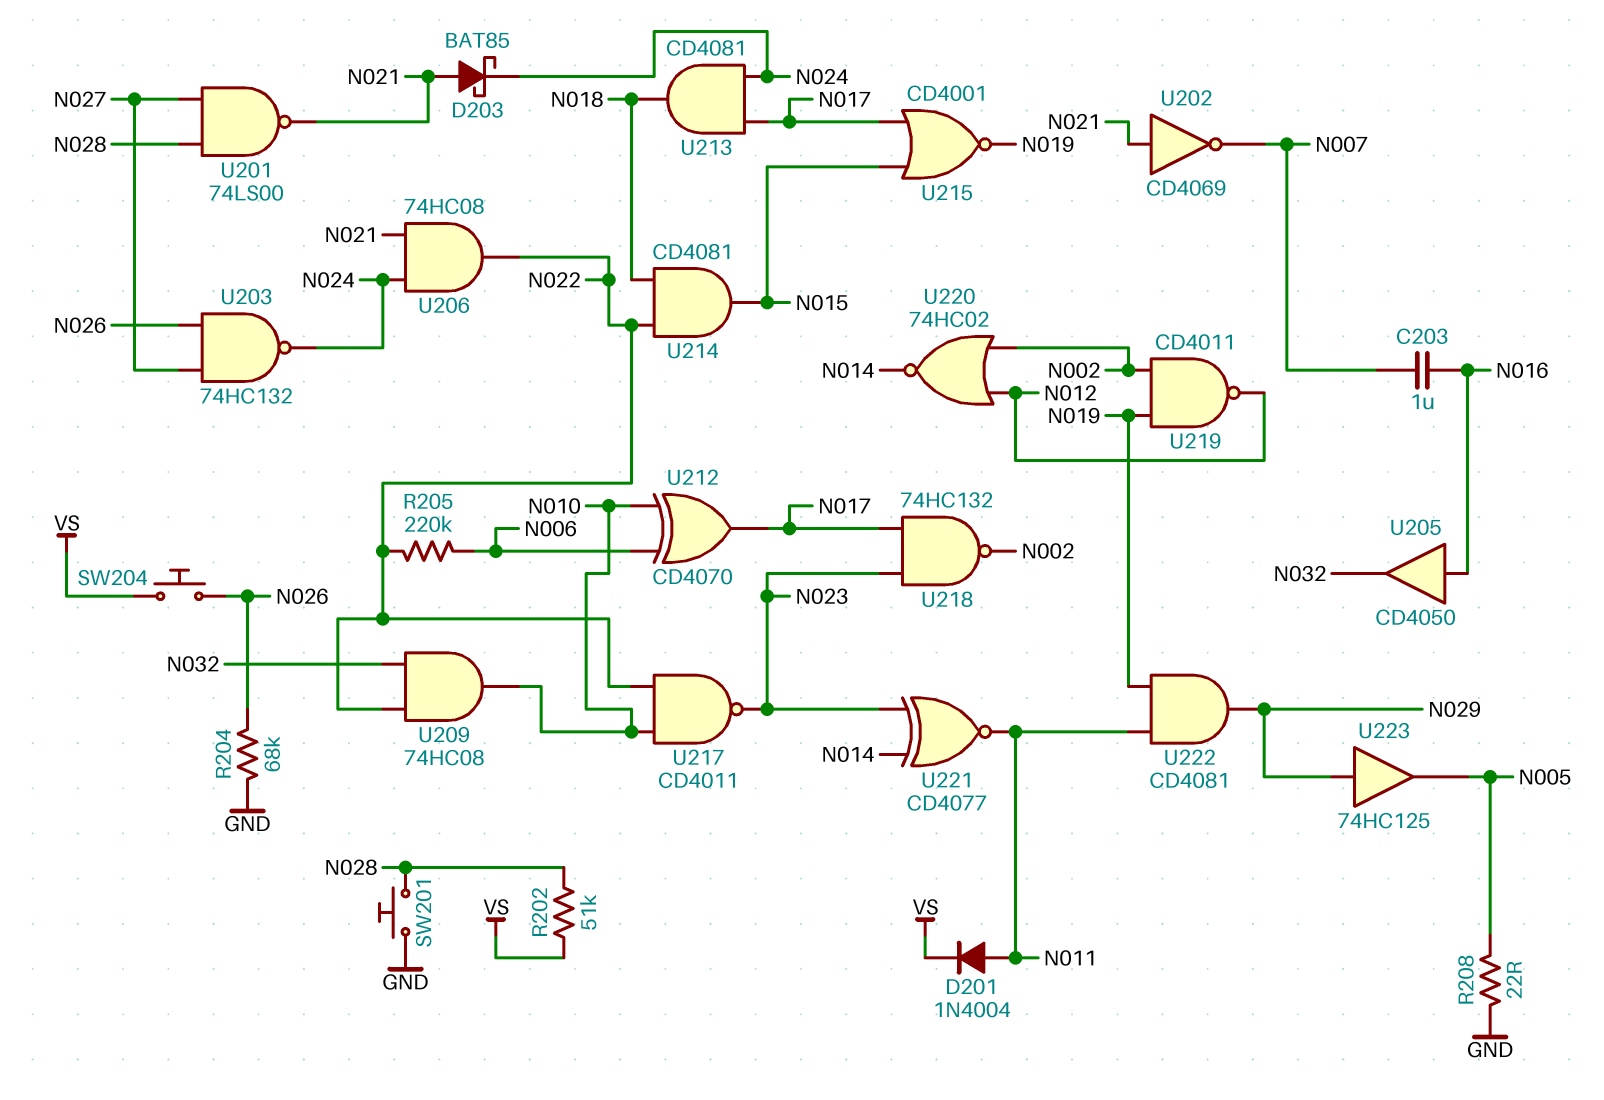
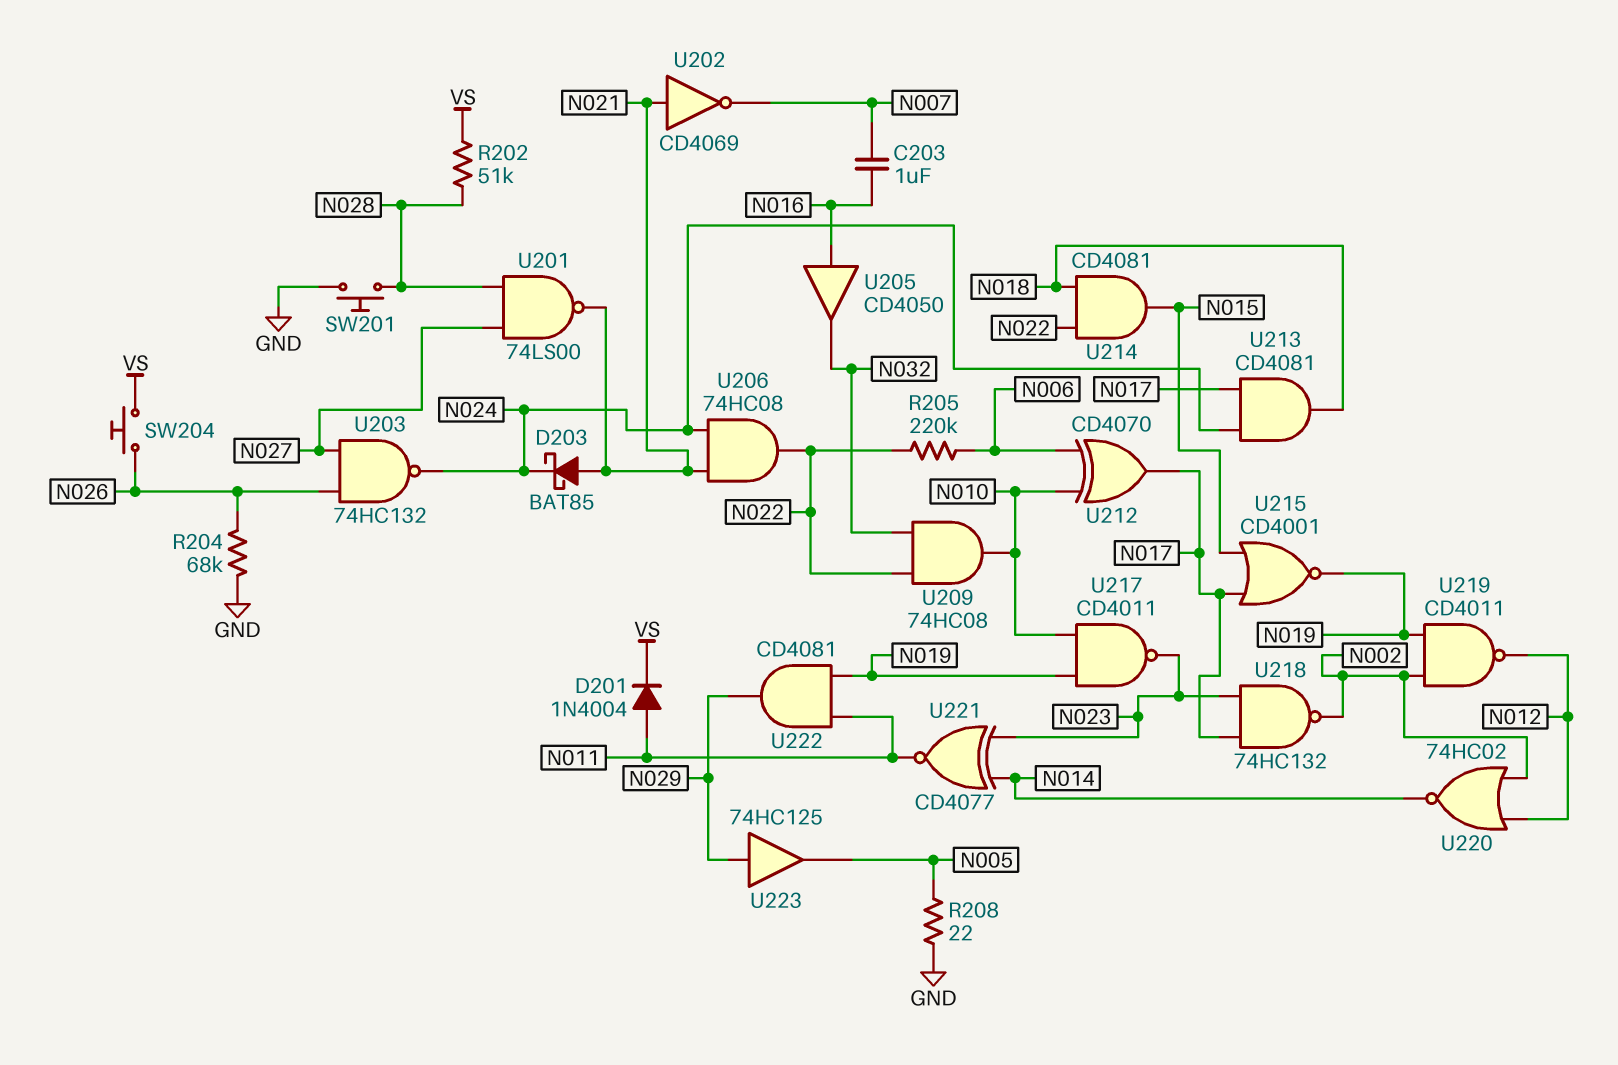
U217: NAND CD4011 (in N010, in N022, out N023) -> NAND CD4011 (in N010, in N019, out N023)

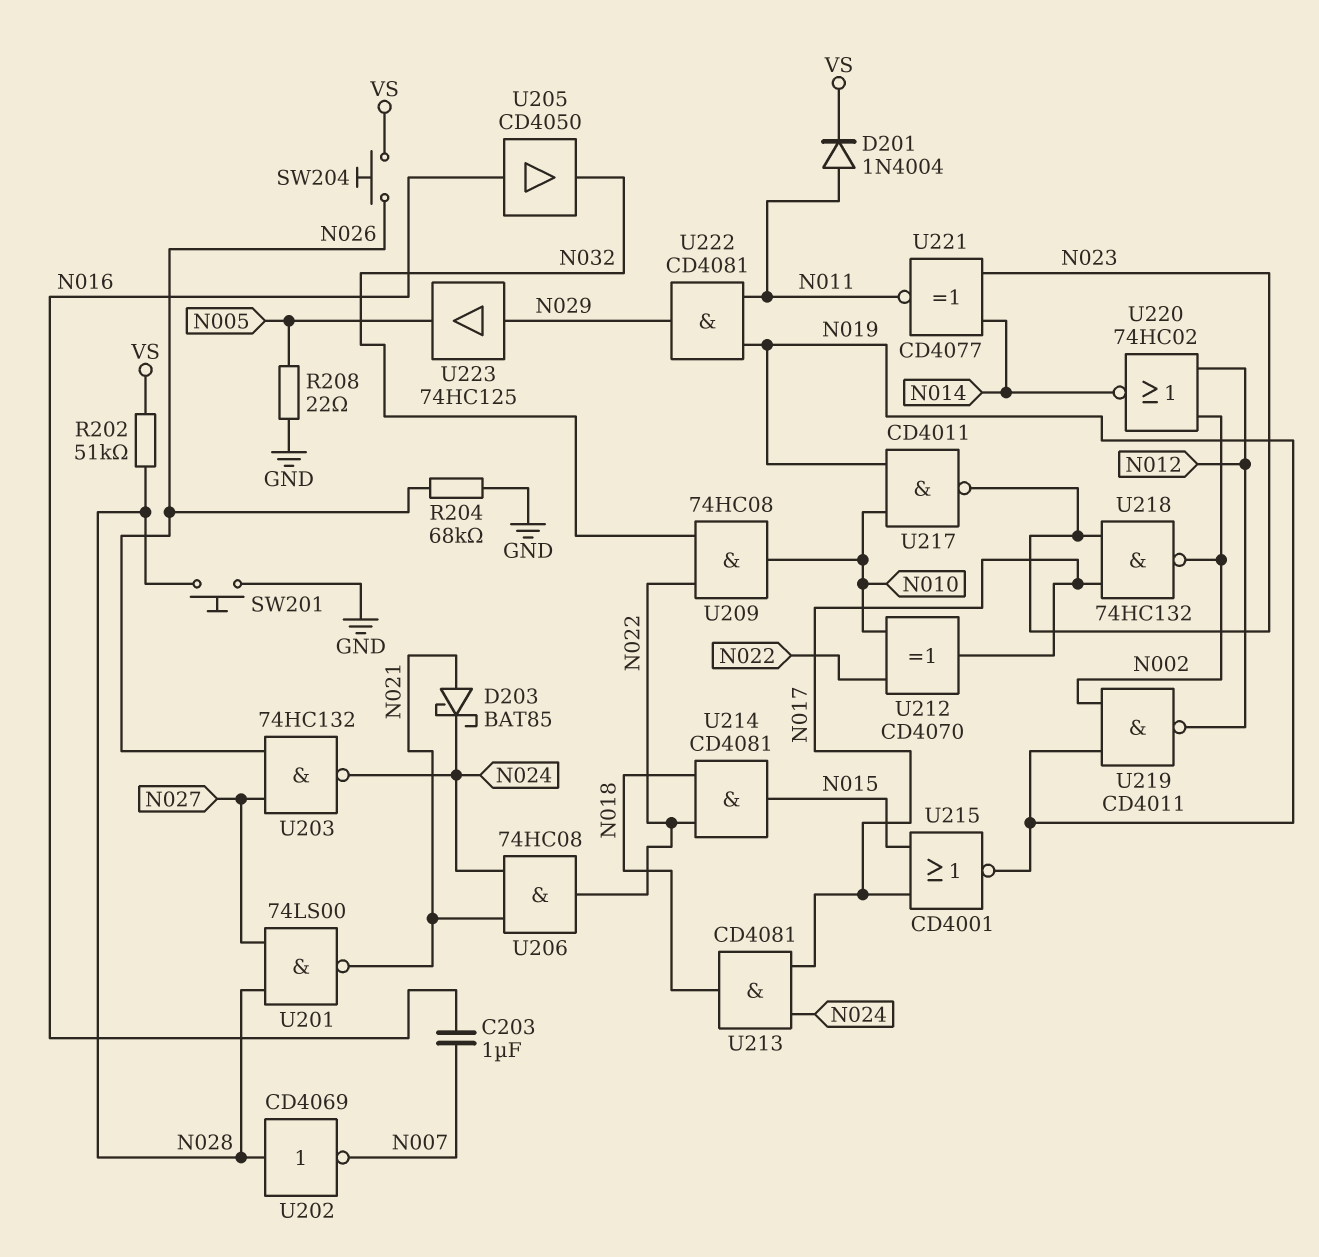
R205: 220k (N006, N022) -> none
U202: NOT CD4069 (in N021, out N007) -> NOT CD4069 (in N028, out N007)
U212: XOR CD4070 (in N006, in N010, out N017) -> XOR CD4070 (in N010, in N022, out N017)

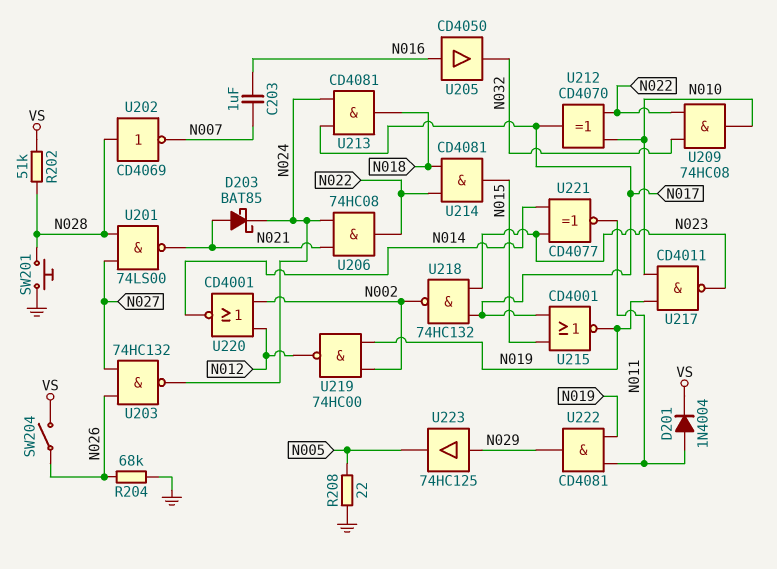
SW204: button (N026, VS) -> switch (N026, VS)
U219: NAND CD4011 (in N002, in N019, out N012) -> NAND 74HC00 (in N002, in N019, out N012)
U220: NOR 74HC02 (in N002, in N012, out N014) -> NOR CD4001 (in N002, in N012, out N014)

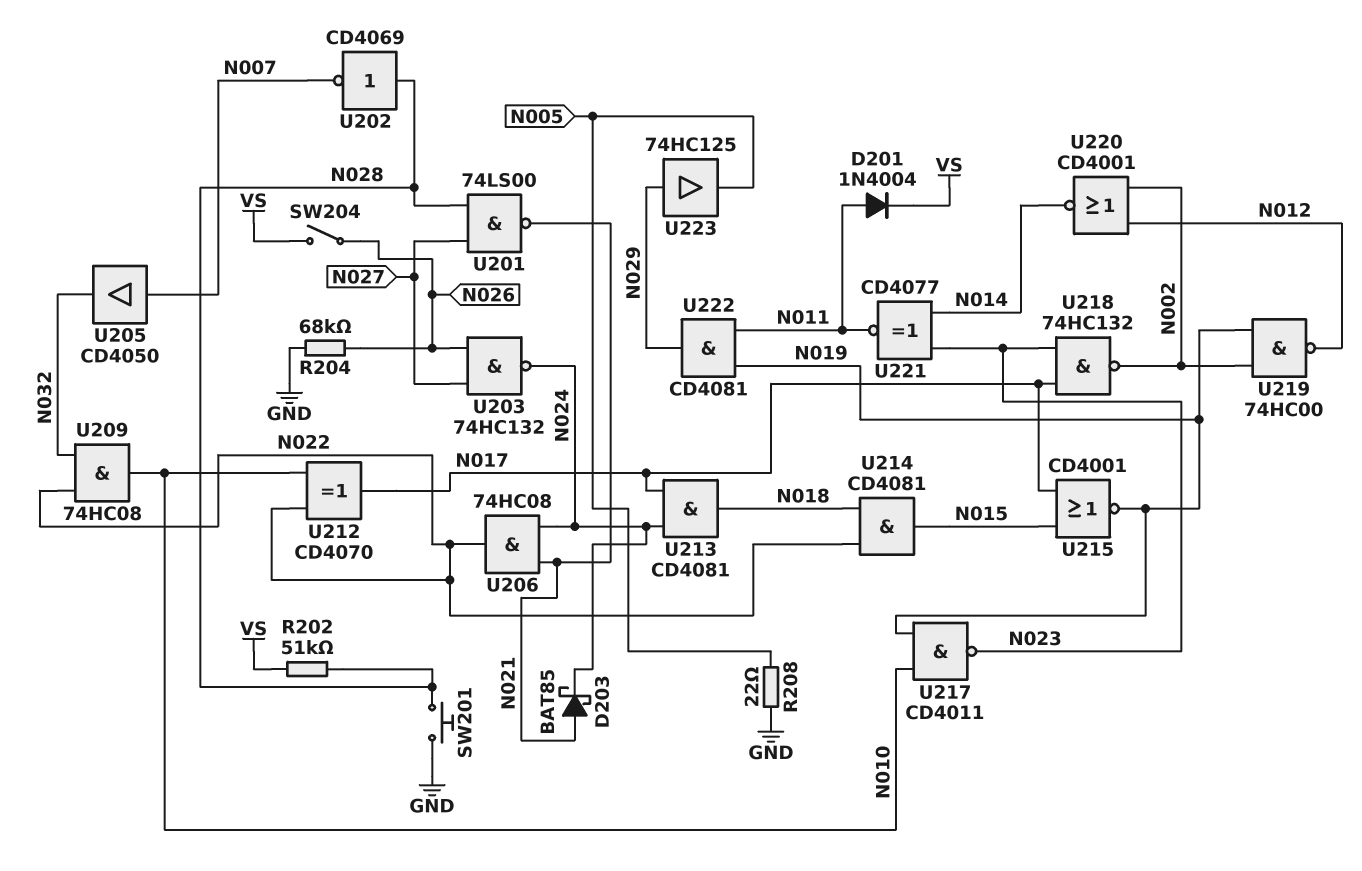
C203: 1uF (N007, N016) -> none
U205: buffer CD4050 (in N016, out N032) -> buffer CD4050 (in N007, out N032)

